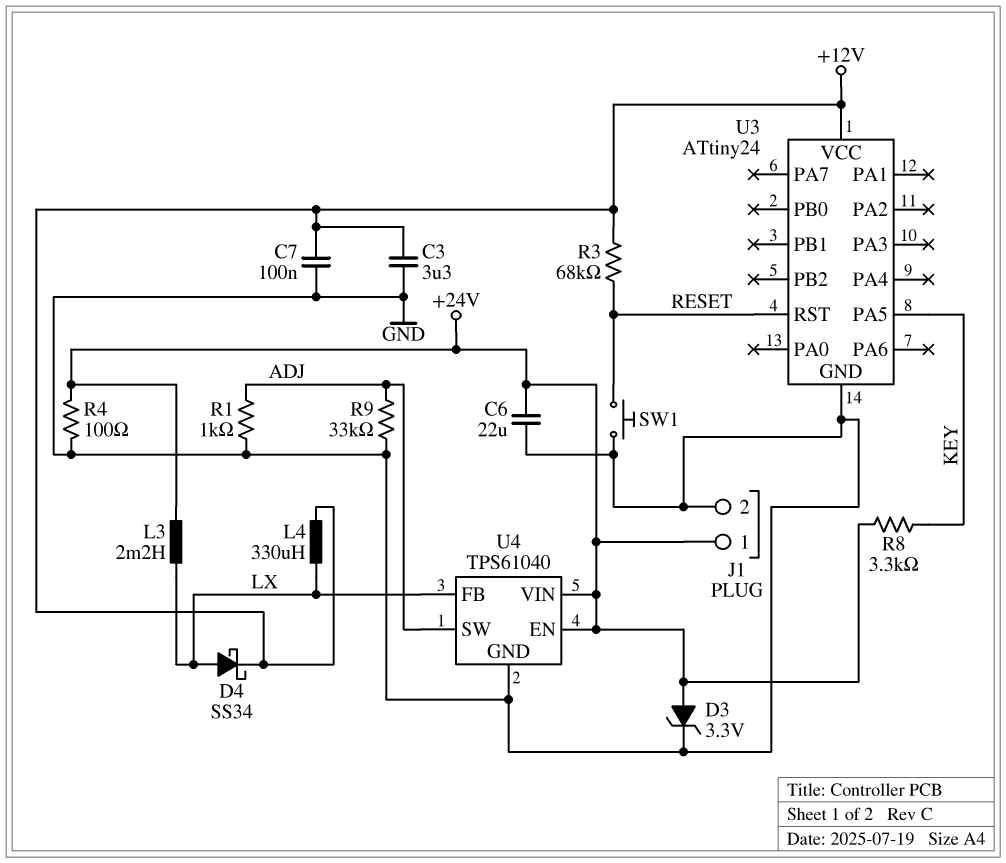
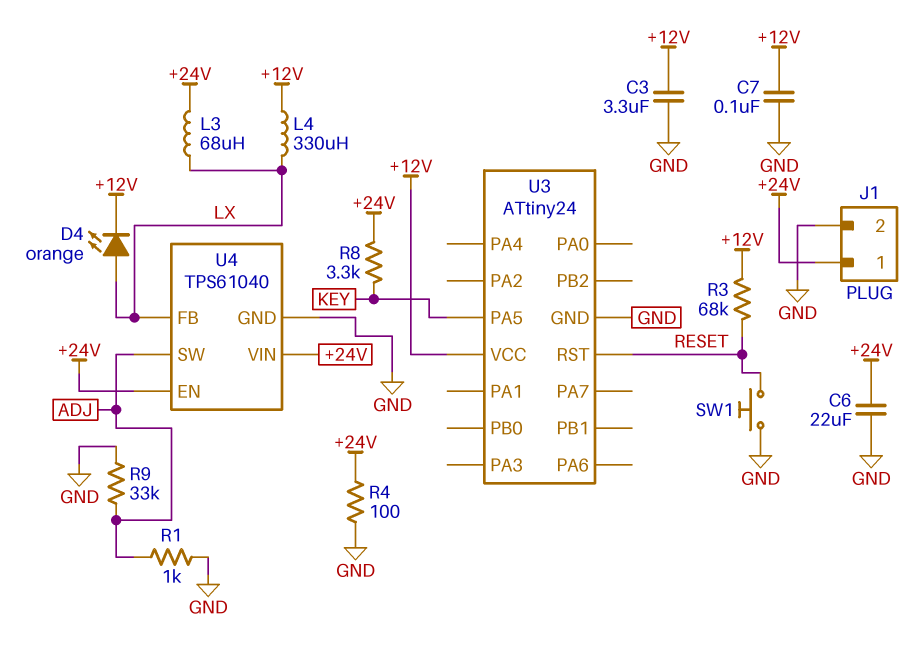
D3: zener 3.3V (A +24V, K GND) -> none
D4: schottky SS34 (A LX, K +12V) -> LED orange (A LX, K +12V)
L3: 2.2mH (+24V, LX) -> 68uH (+24V, LX)

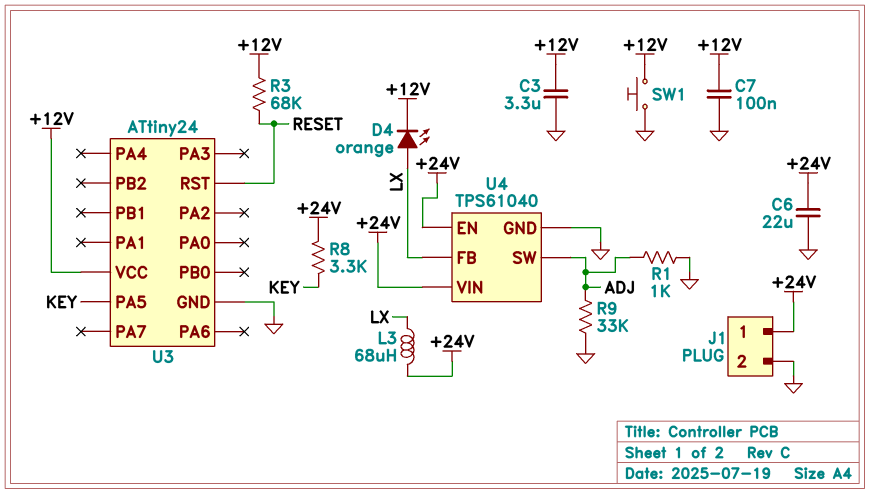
L4: 330uH (+12V, LX) -> none
R4: 100 (+24V, GND) -> none
SW1: button (GND, RESET) -> button (+12V, GND)

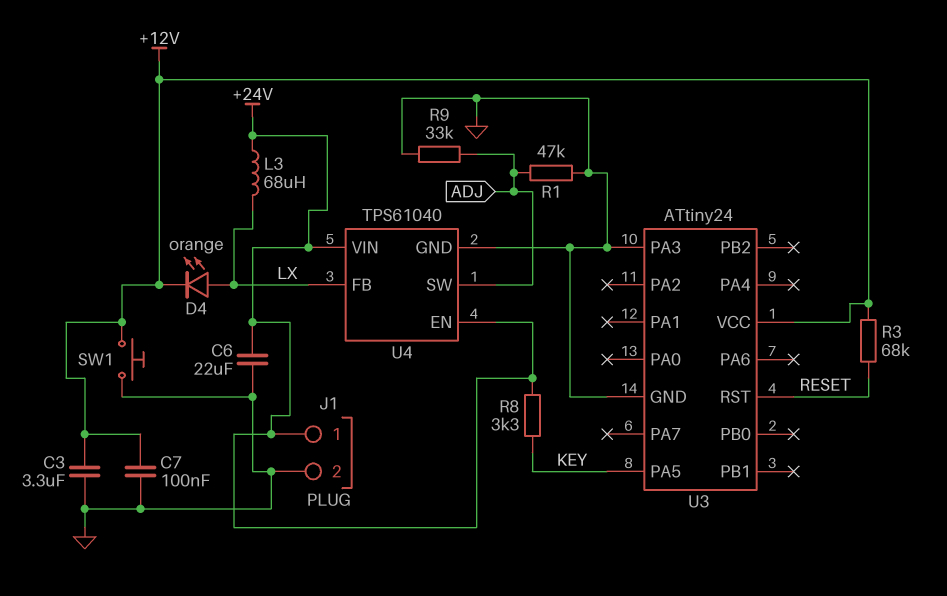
R1: 1k (ADJ, GND) -> 47k (ADJ, GND)
U3 pin PA3: none -> GND

